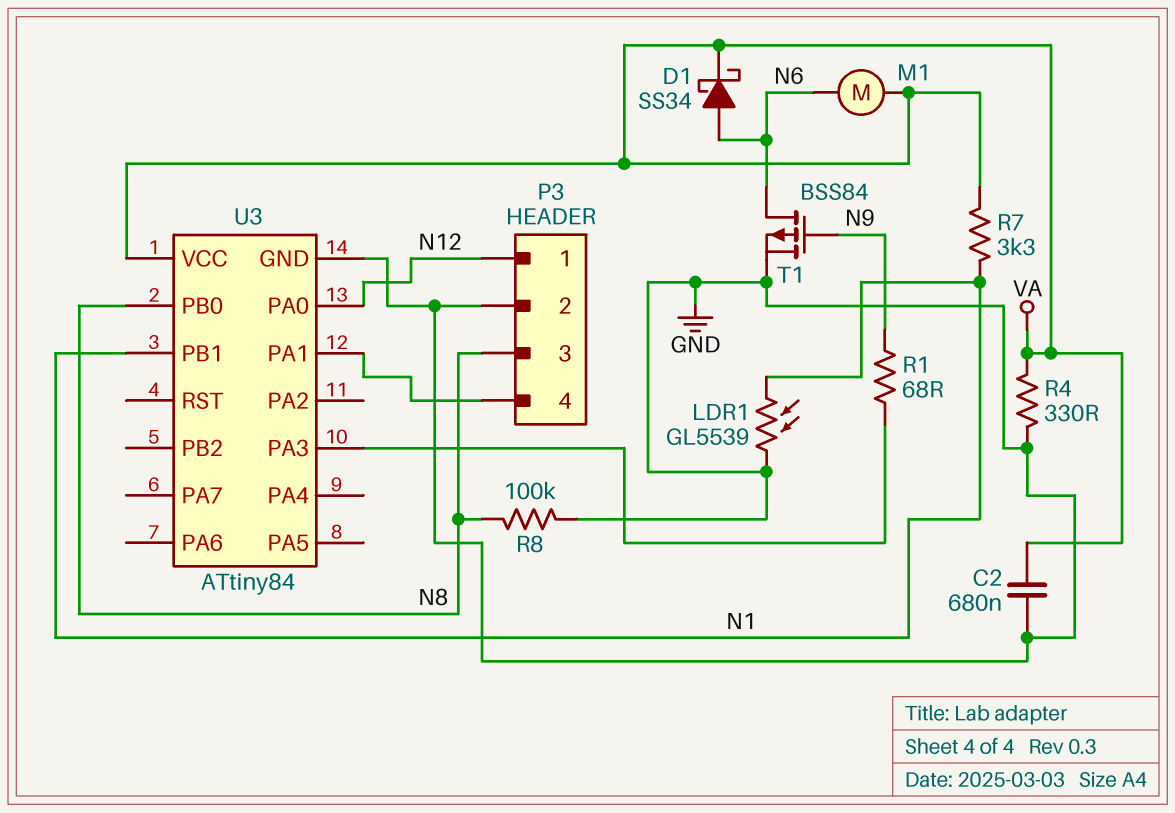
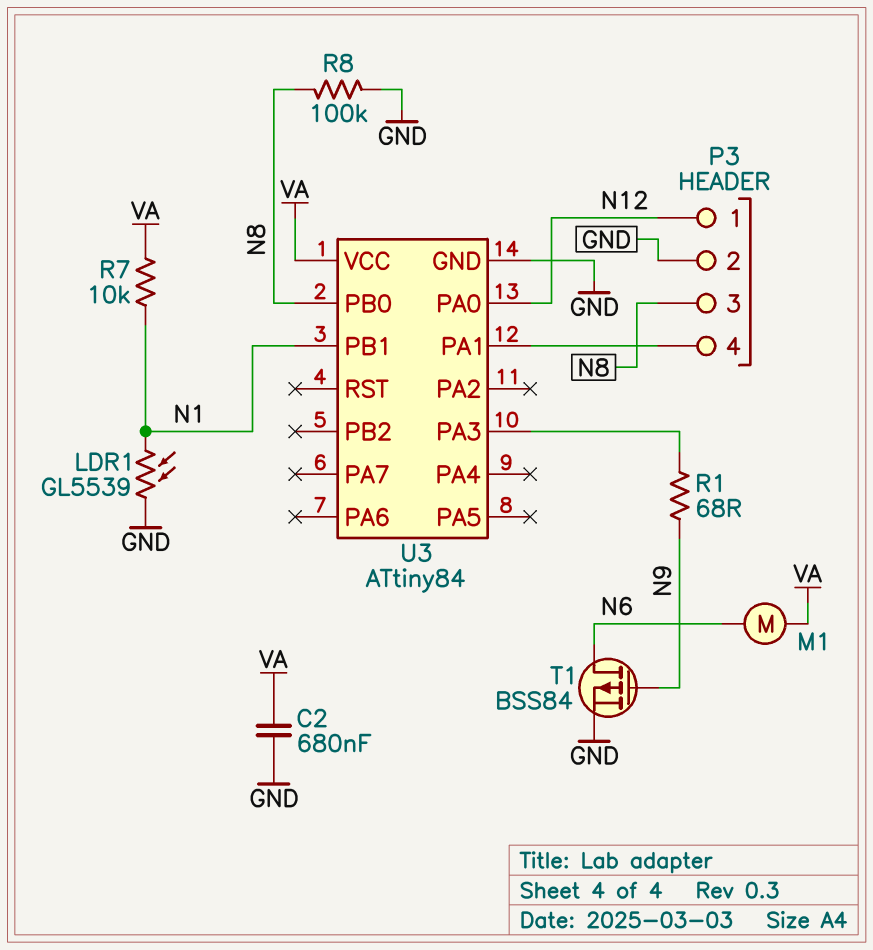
D1: schottky SS34 (A N6, K VA) -> none
R4: 330 (GND, VA) -> none
R7: 3.3k (N1, VA) -> 10k (N1, VA)

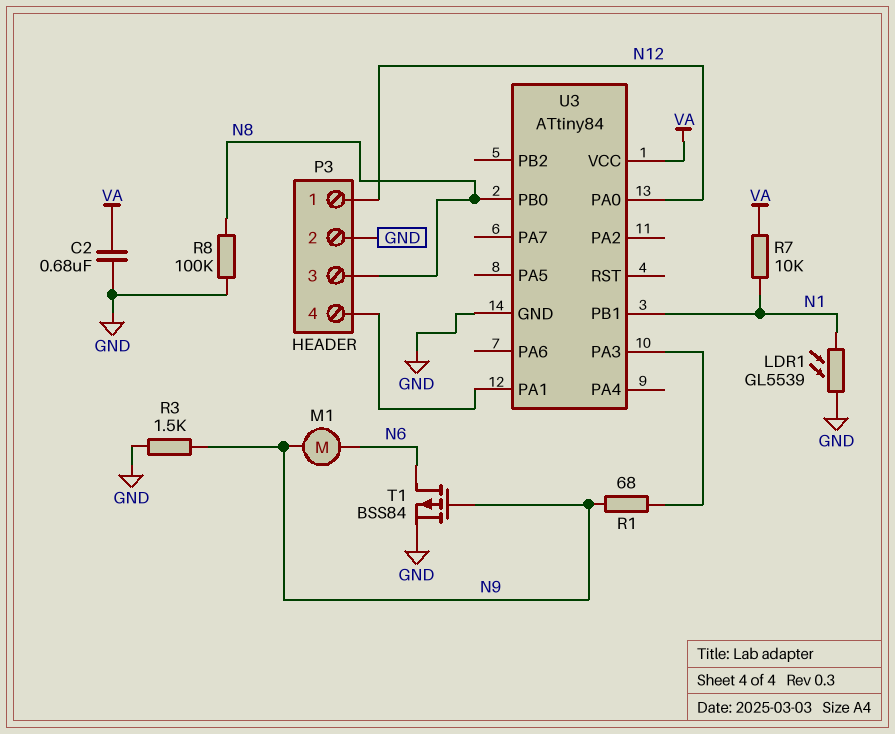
M1: motor (N6, VA) -> motor (N6, N9)
R3: none -> 1.5k (GND, N9)

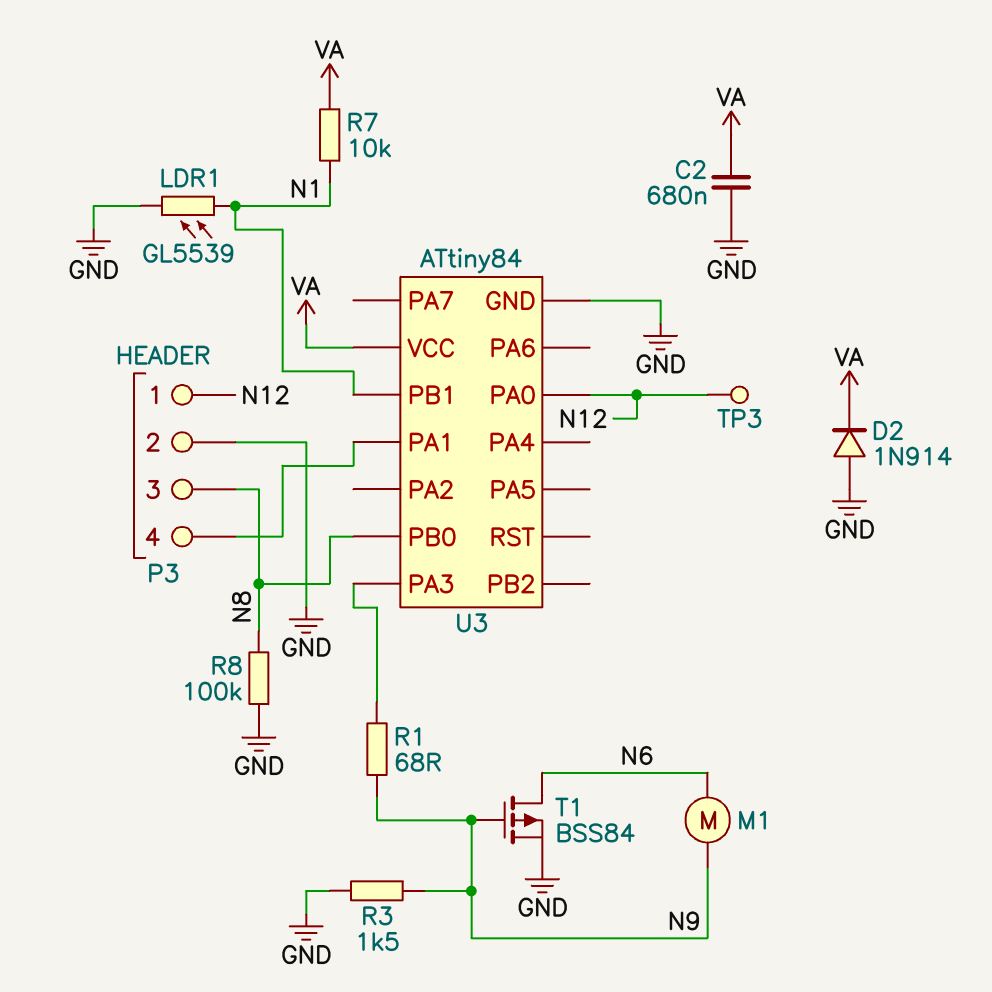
D2: none -> diode 1N914 (A GND, K VA)
TP3: none -> test point (N12)

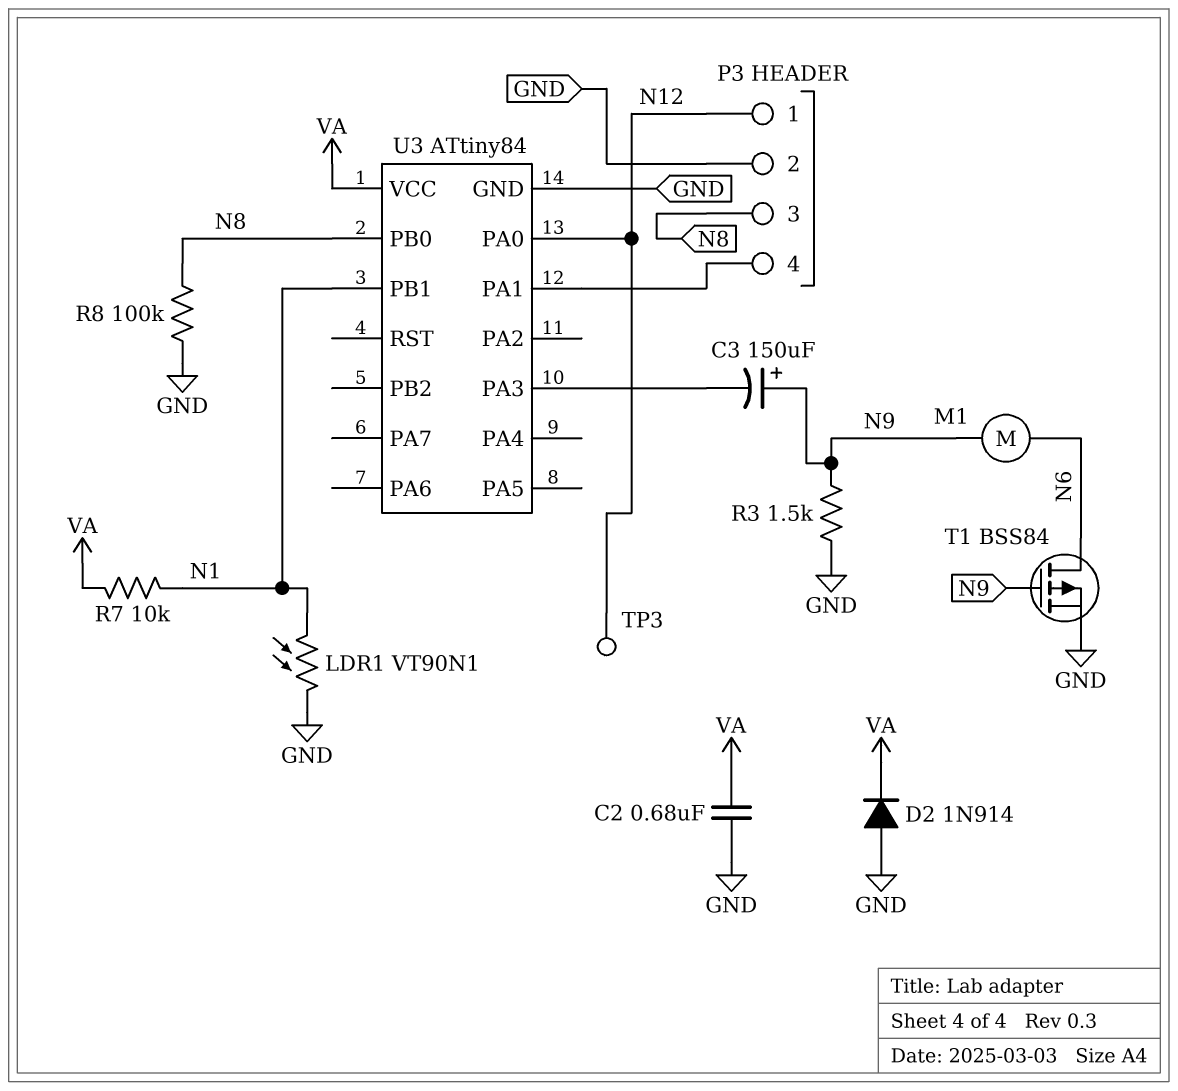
C3: none -> 150uF (plus N9, minus U3/PA3)
LDR1: GL5539 (GND, N1) -> VT90N1 (GND, N1)
R1: 68 (N9, U3/PA3) -> none

